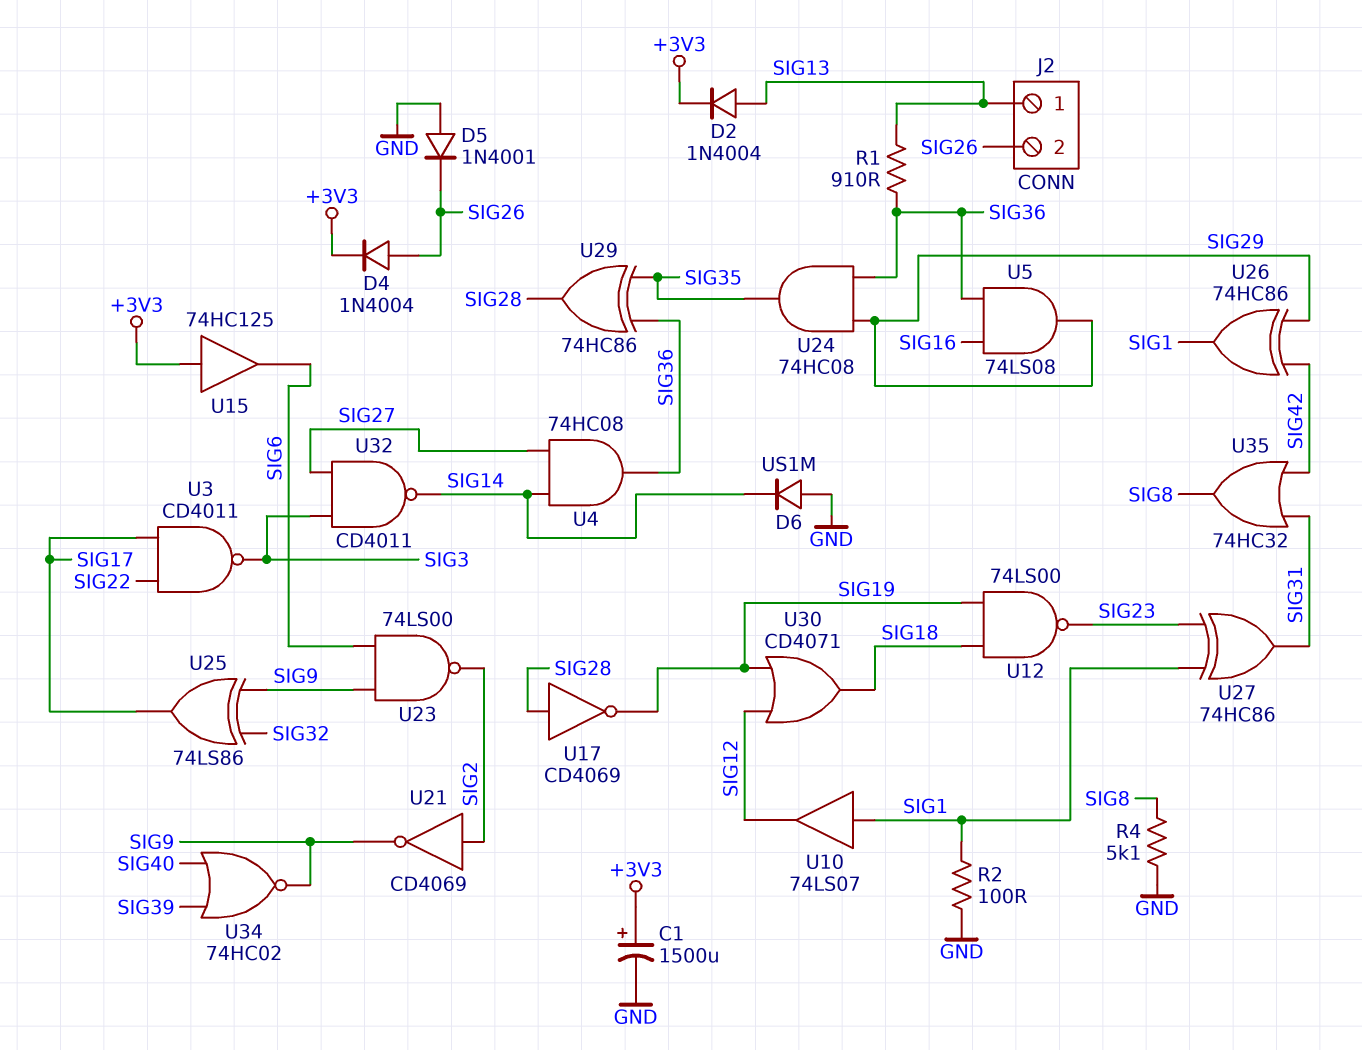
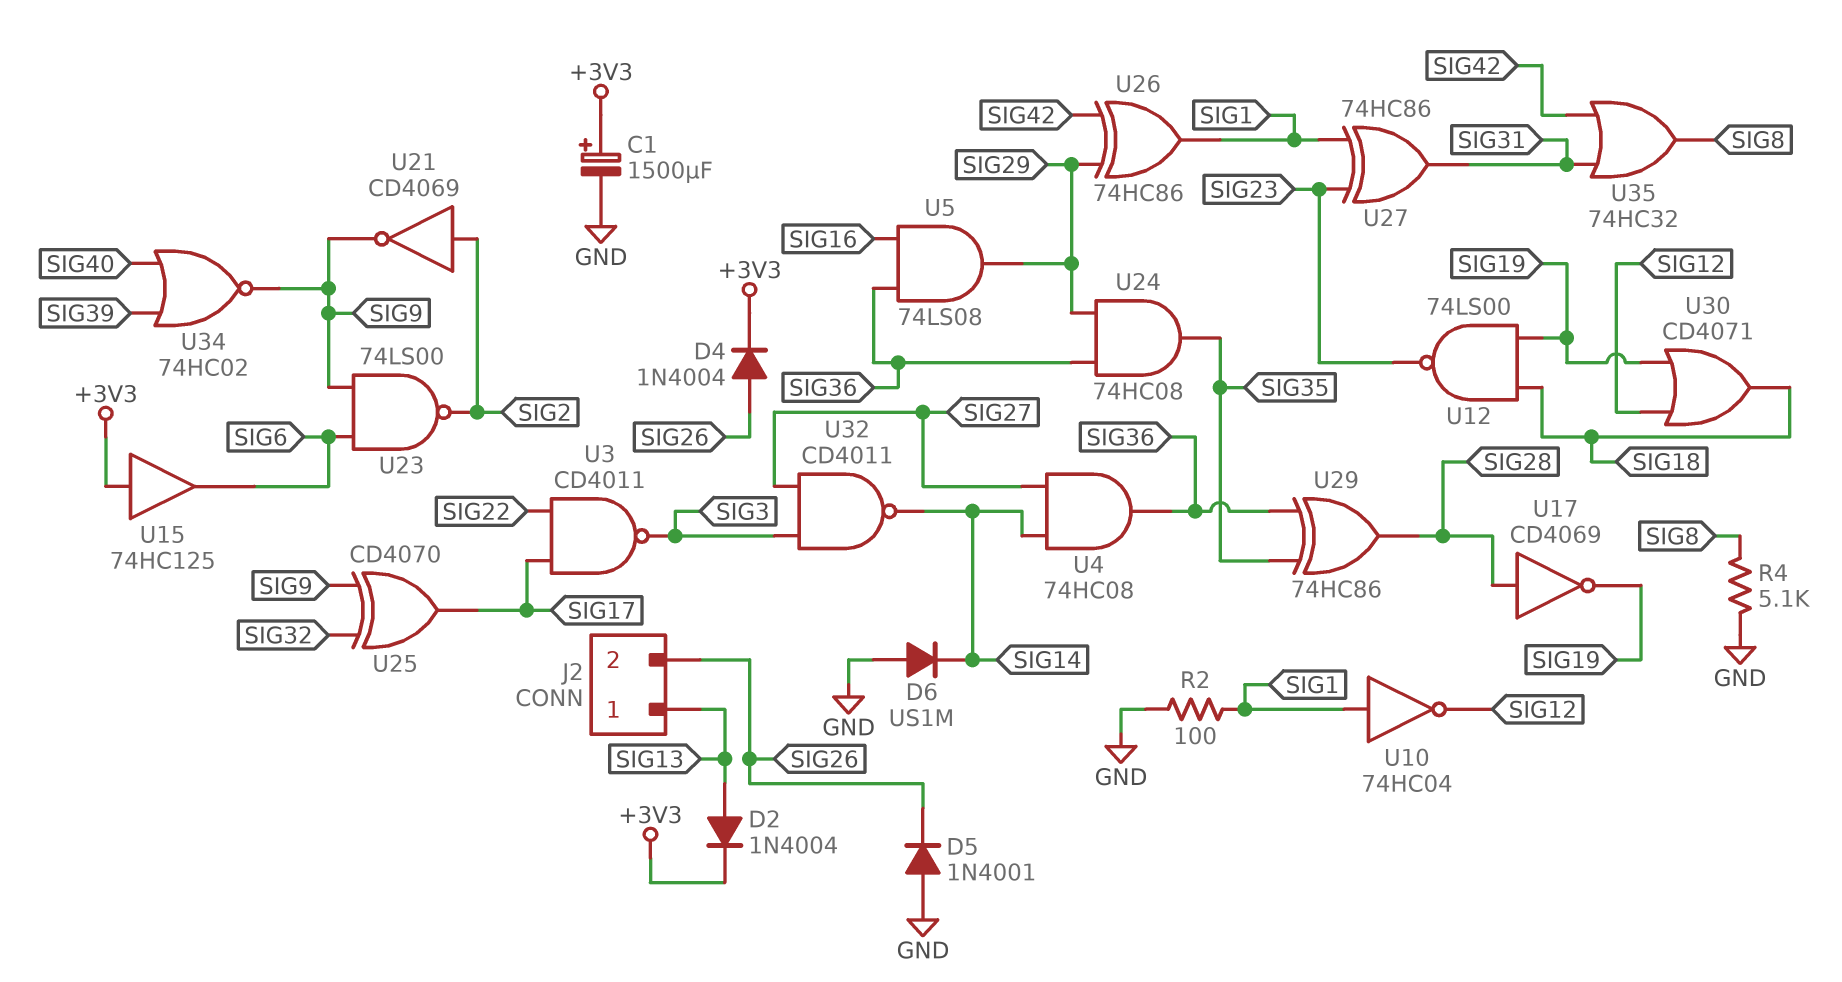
R1: 910 (SIG13, SIG36) -> none
U10: buffer 74LS07 (in SIG1, out SIG12) -> NOT 74HC04 (in SIG1, out SIG12)
U25: XOR 74LS86 (in SIG9, in SIG32, out SIG17) -> XOR CD4070 (in SIG9, in SIG32, out SIG17)

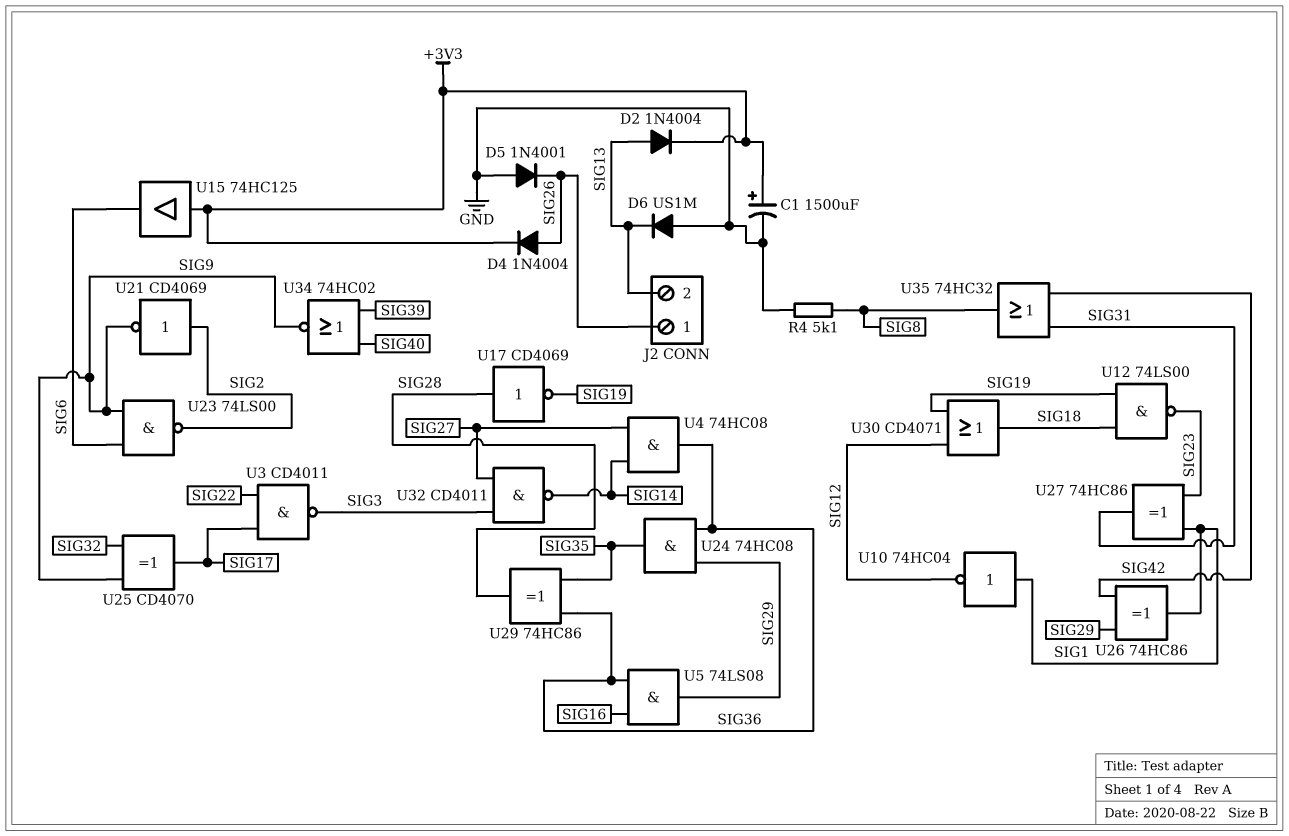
D6: diode US1M (A GND, K SIG14) -> diode US1M (A GND, K SIG13)
J2 pin 1: SIG13 -> SIG26
J2 pin 2: SIG26 -> SIG13
R2: 100 (GND, SIG1) -> none

